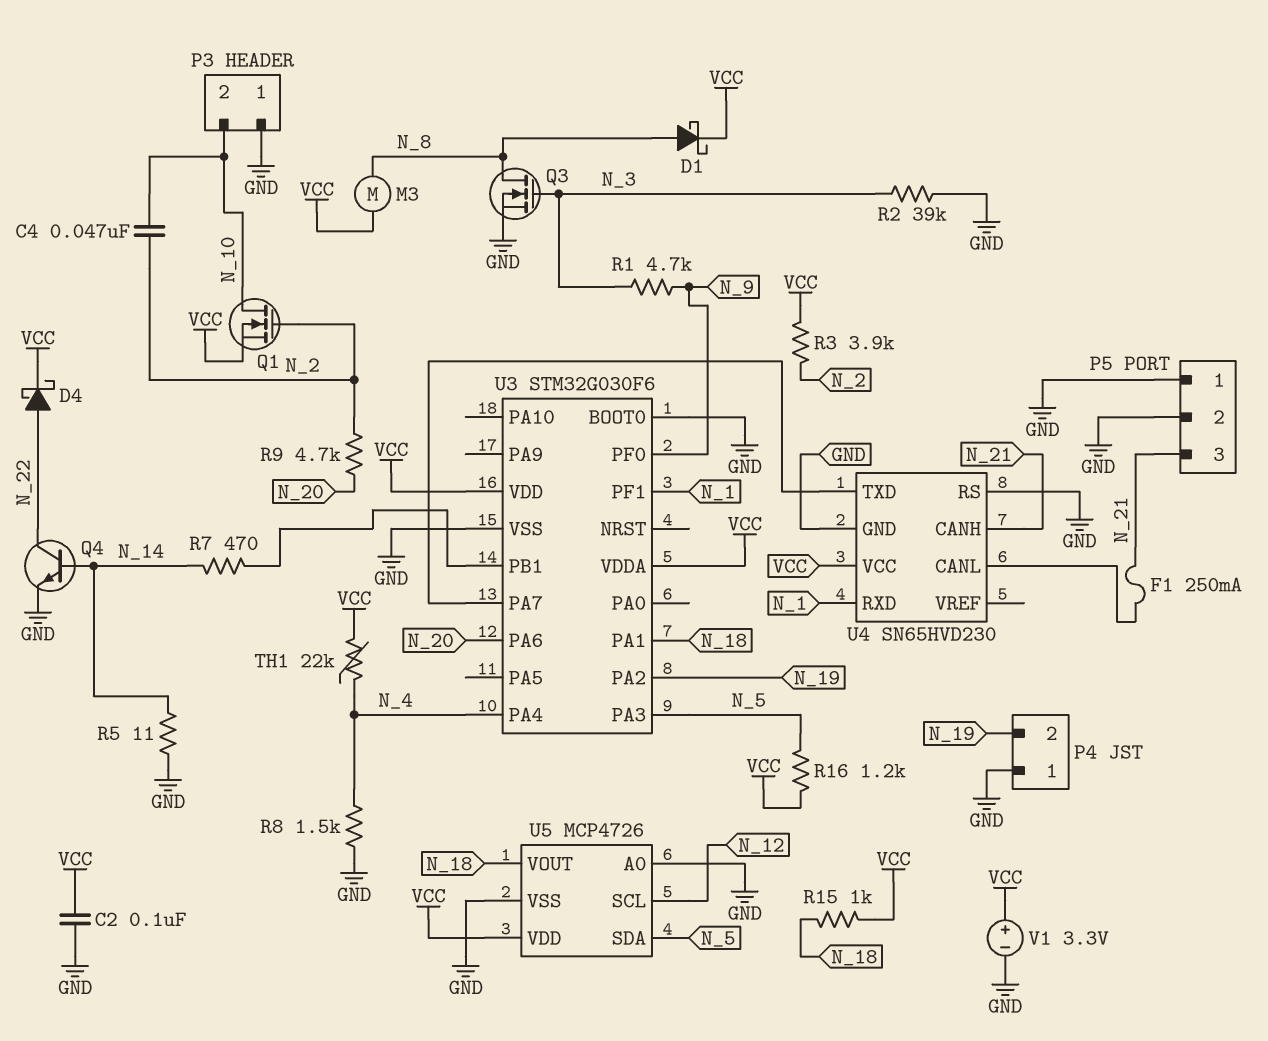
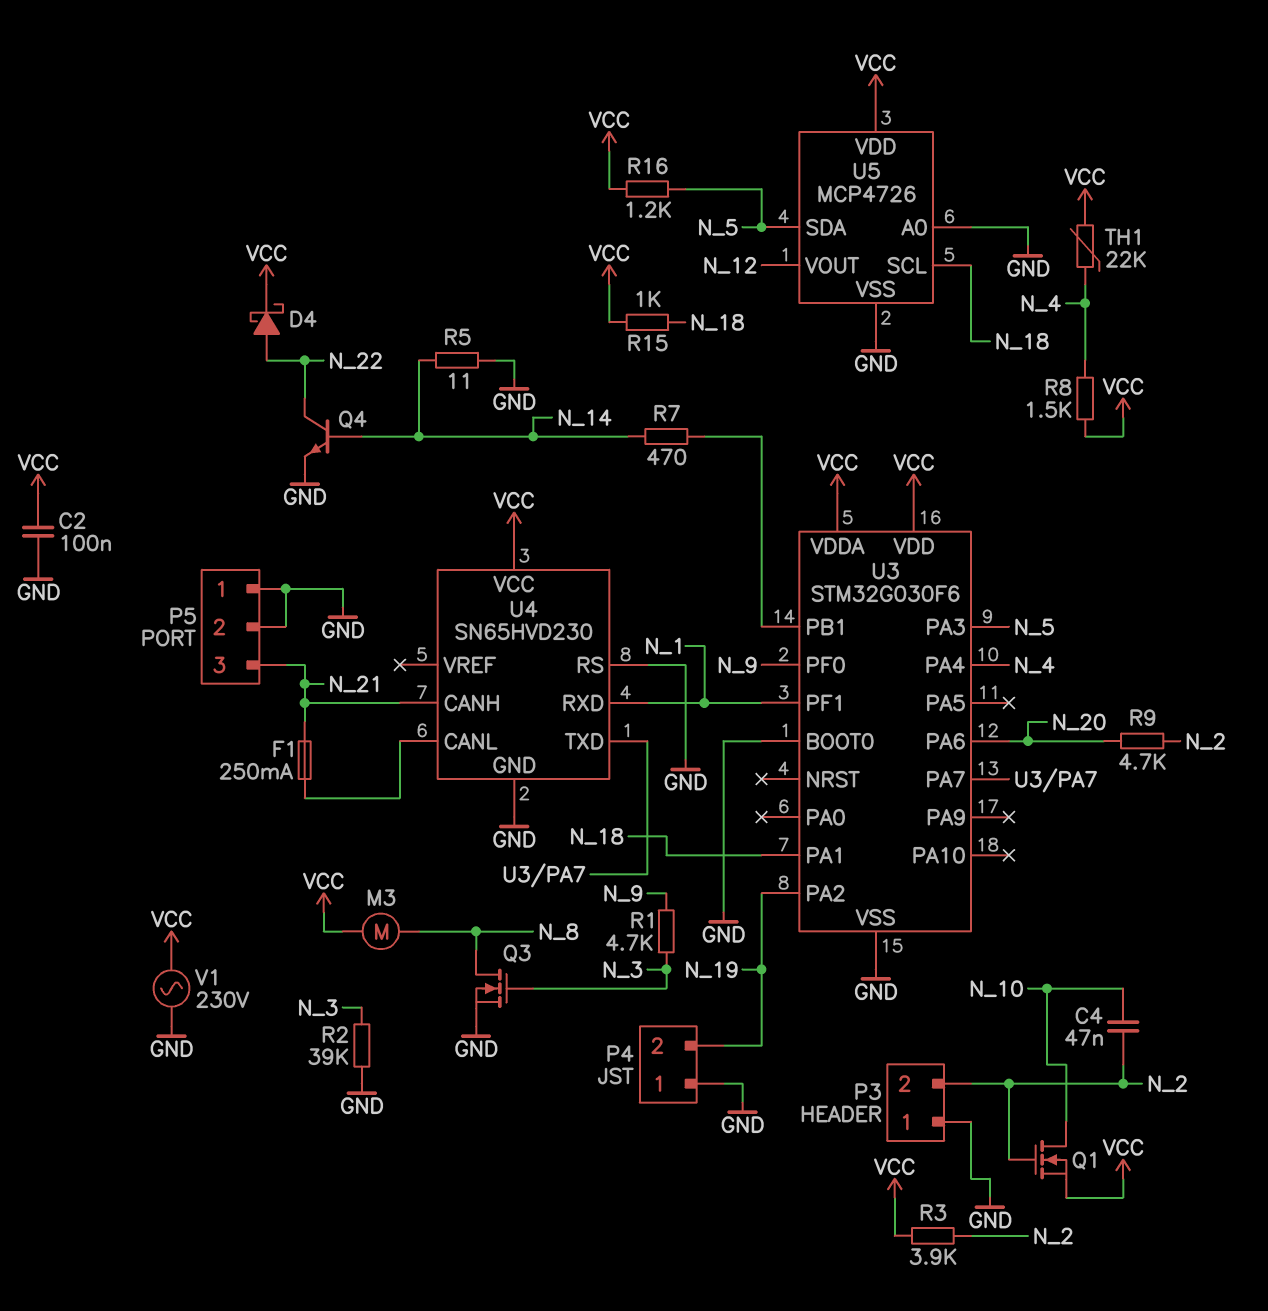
D1: schottky (A N_8, K VCC) -> none
P3 pin 2: N_10 -> N_2
R8: 1.5k (GND, N_4) -> 1.5k (N_4, VCC)
U5 pin SCL: N_12 -> N_18
U5 pin VOUT: N_18 -> N_12
V1: 3.3V (plus VCC, minus GND) -> AC 230V (GND, VCC)

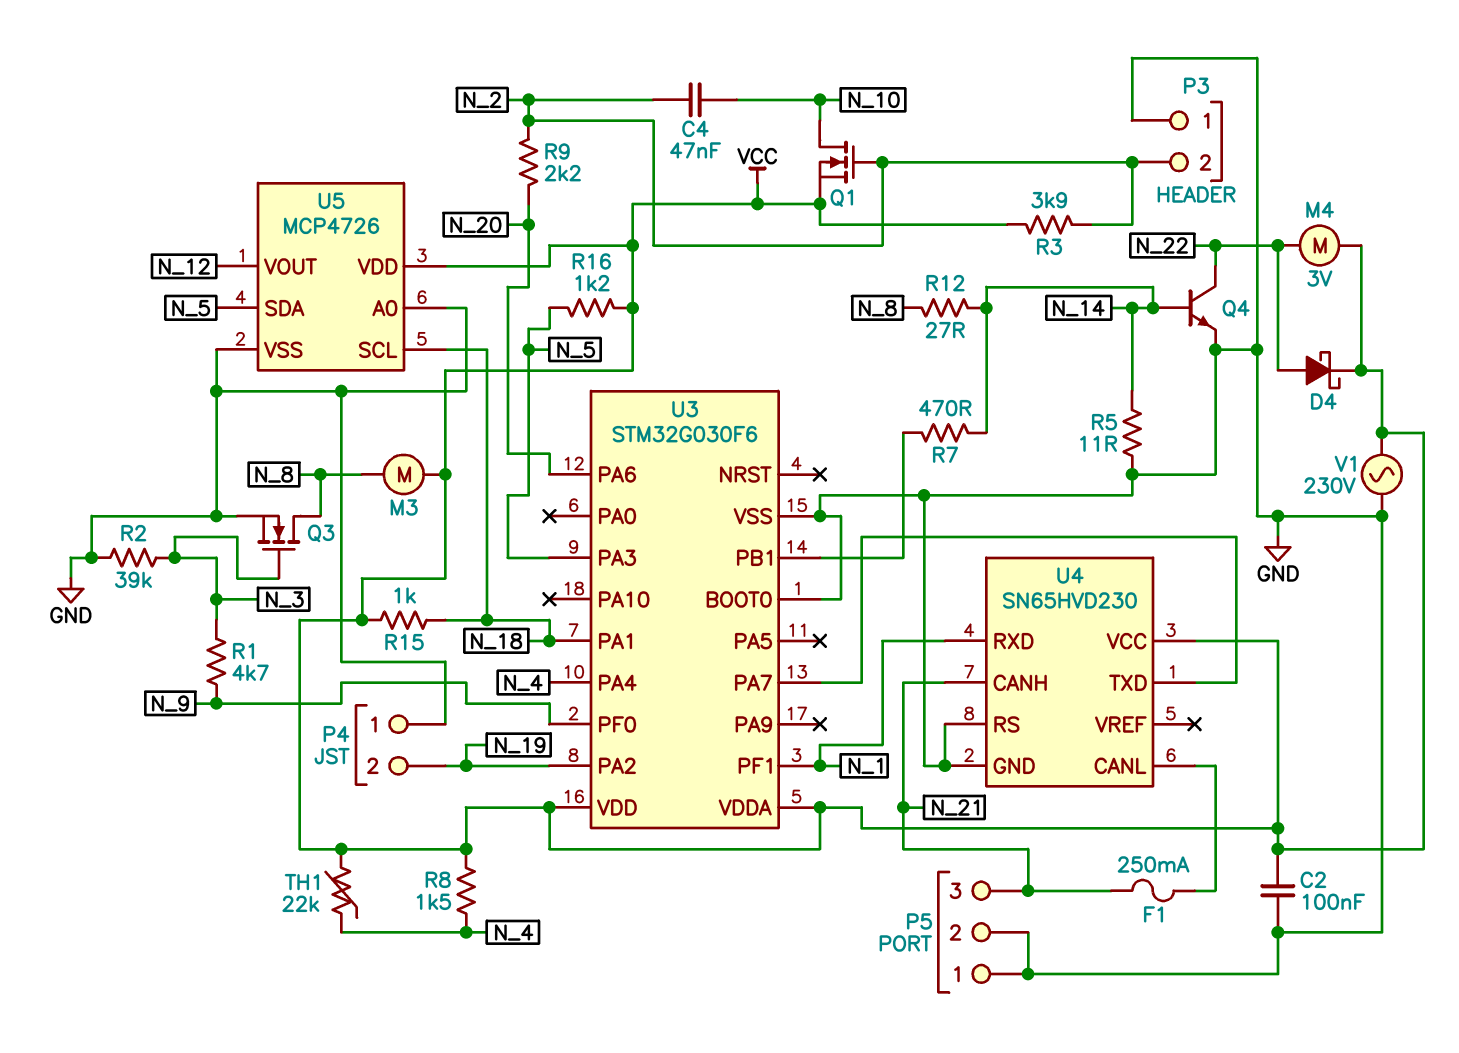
M4: none -> motor 3V (N_22, VCC)
R9: 4.7k (N_2, N_20) -> 2.2k (N_2, N_20)
R12: none -> 27 (N_8, N_14)

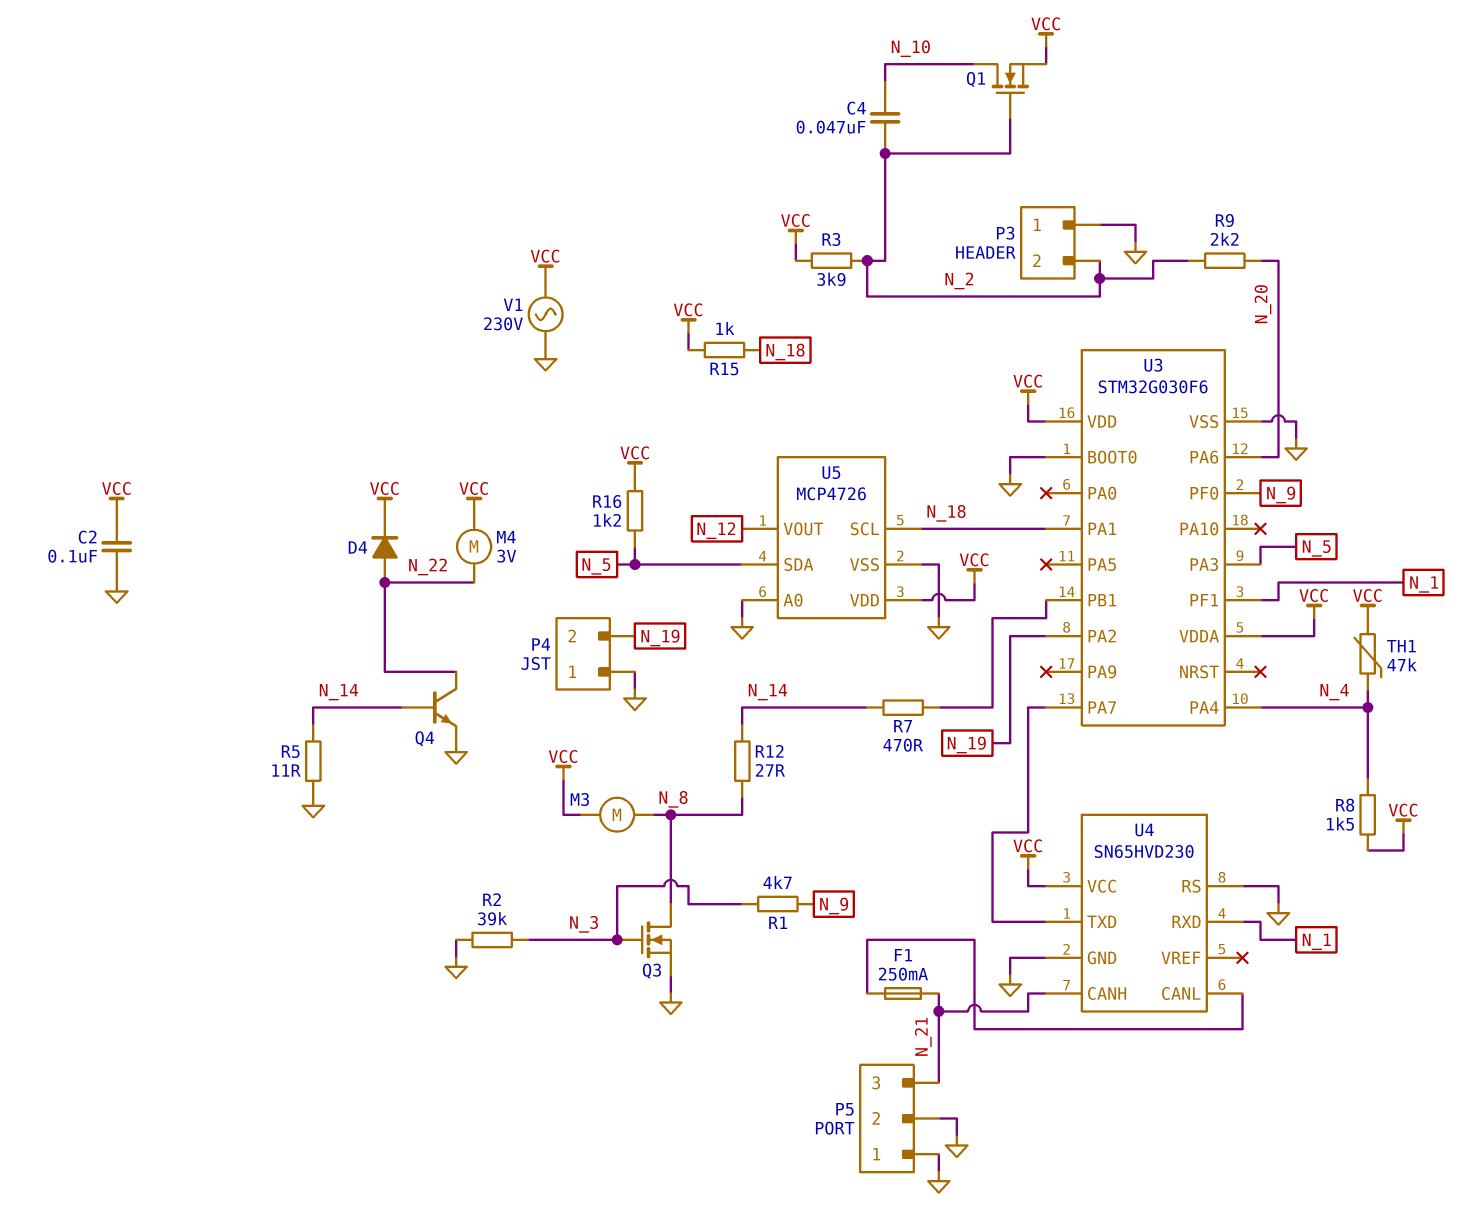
D4: schottky (A N_22, K VCC) -> diode (A N_22, K VCC)
TH1: 22k (N_4, VCC) -> 47k (N_4, VCC)

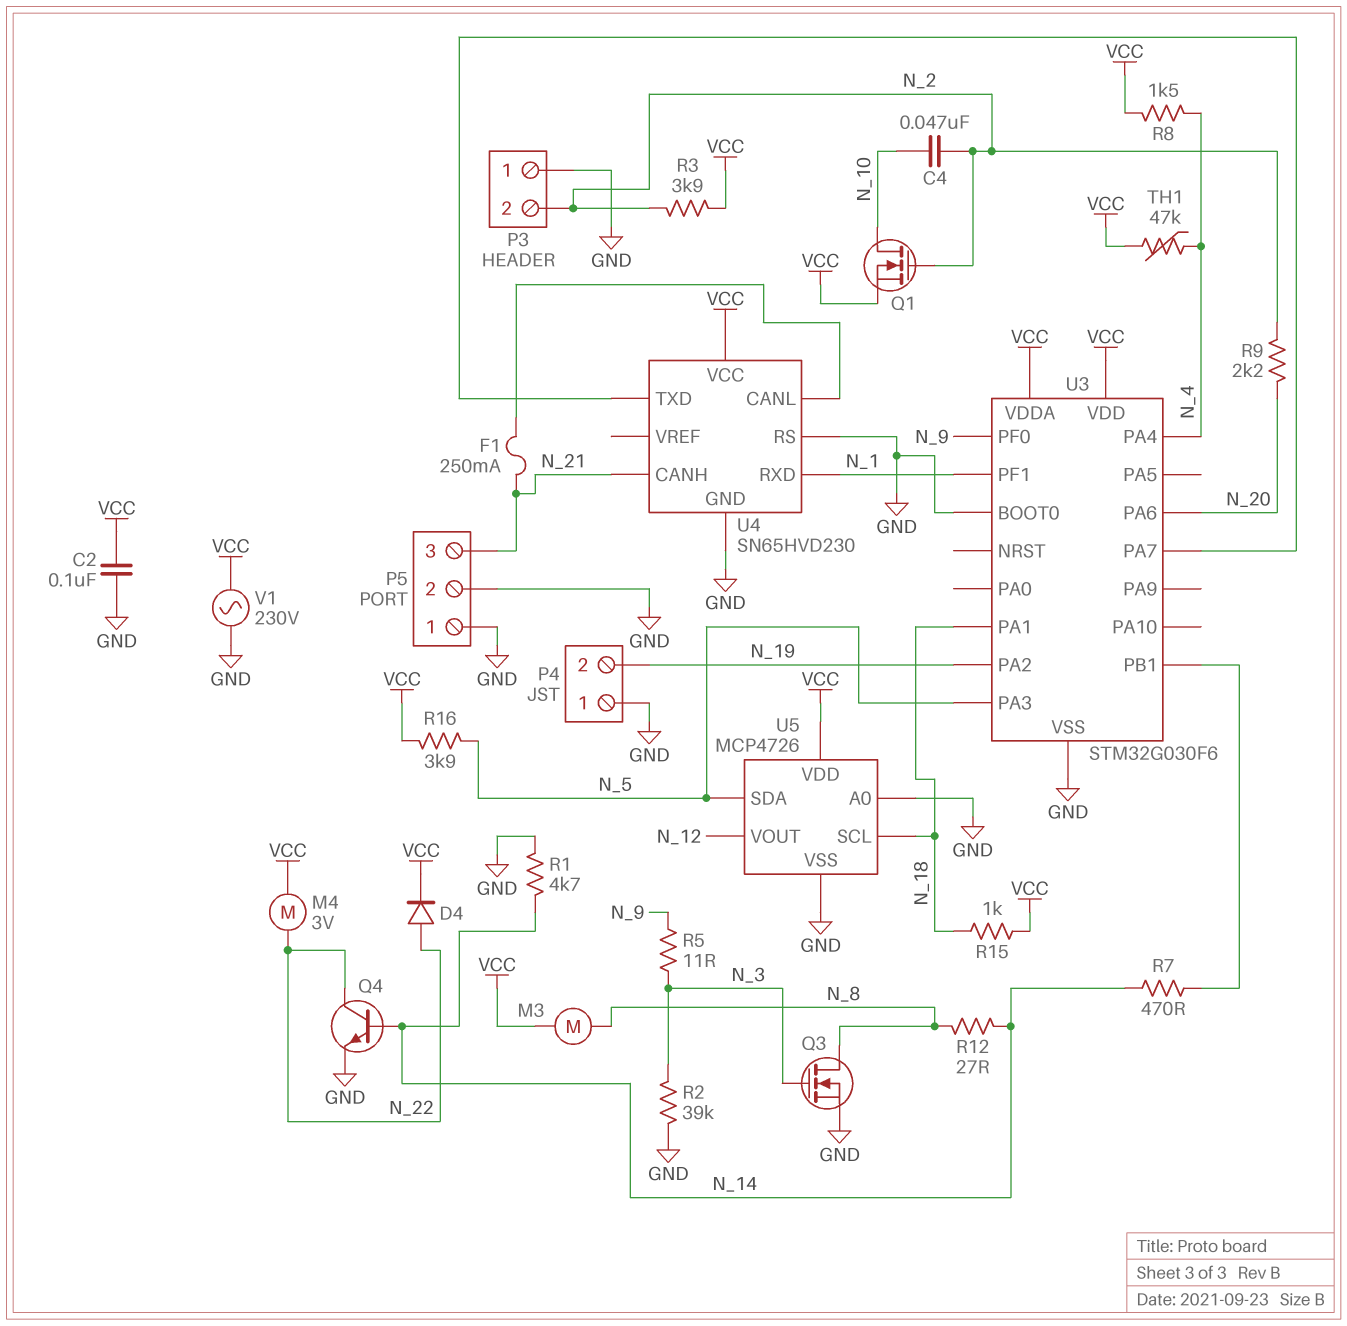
R1: 4.7k (N_3, N_9) -> 4.7k (GND, N_14)
R5: 11 (GND, N_14) -> 11 (N_3, N_9)
R16: 1.2k (N_5, VCC) -> 3.9k (N_5, VCC)

